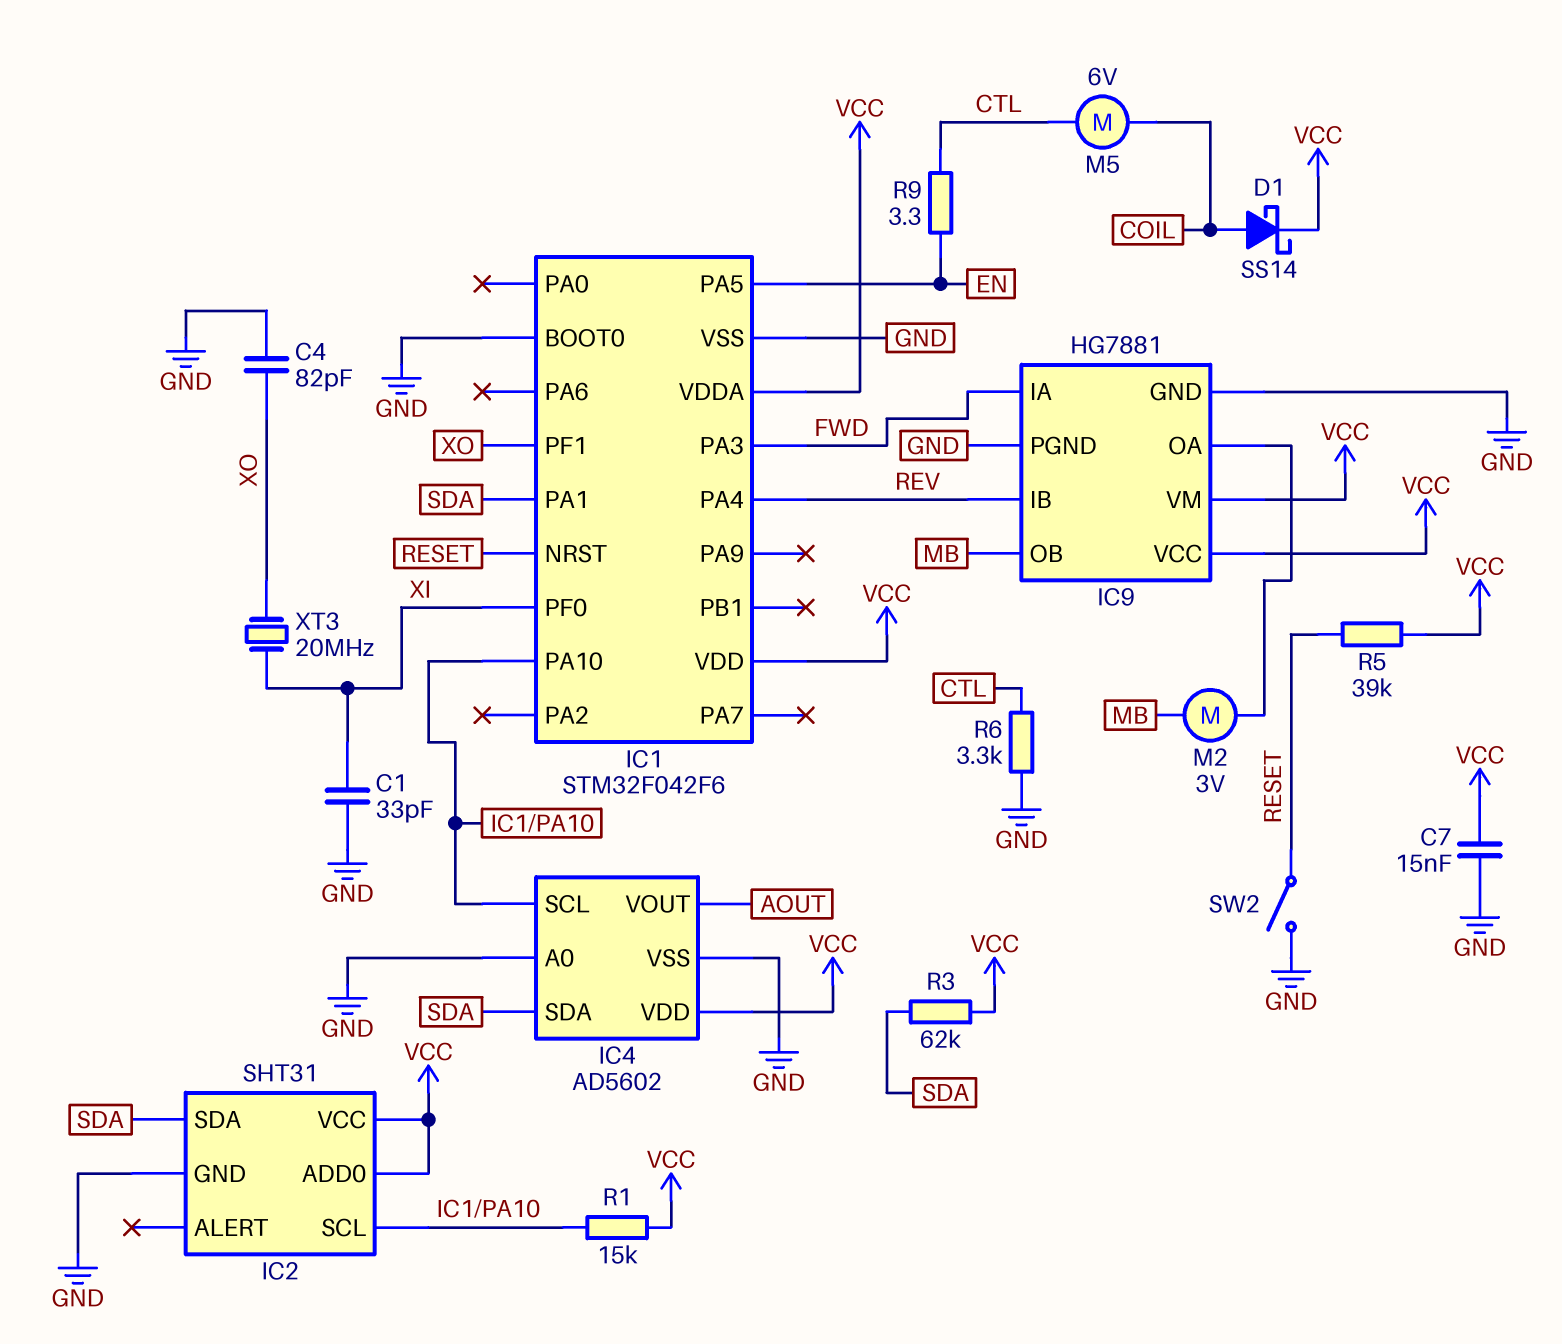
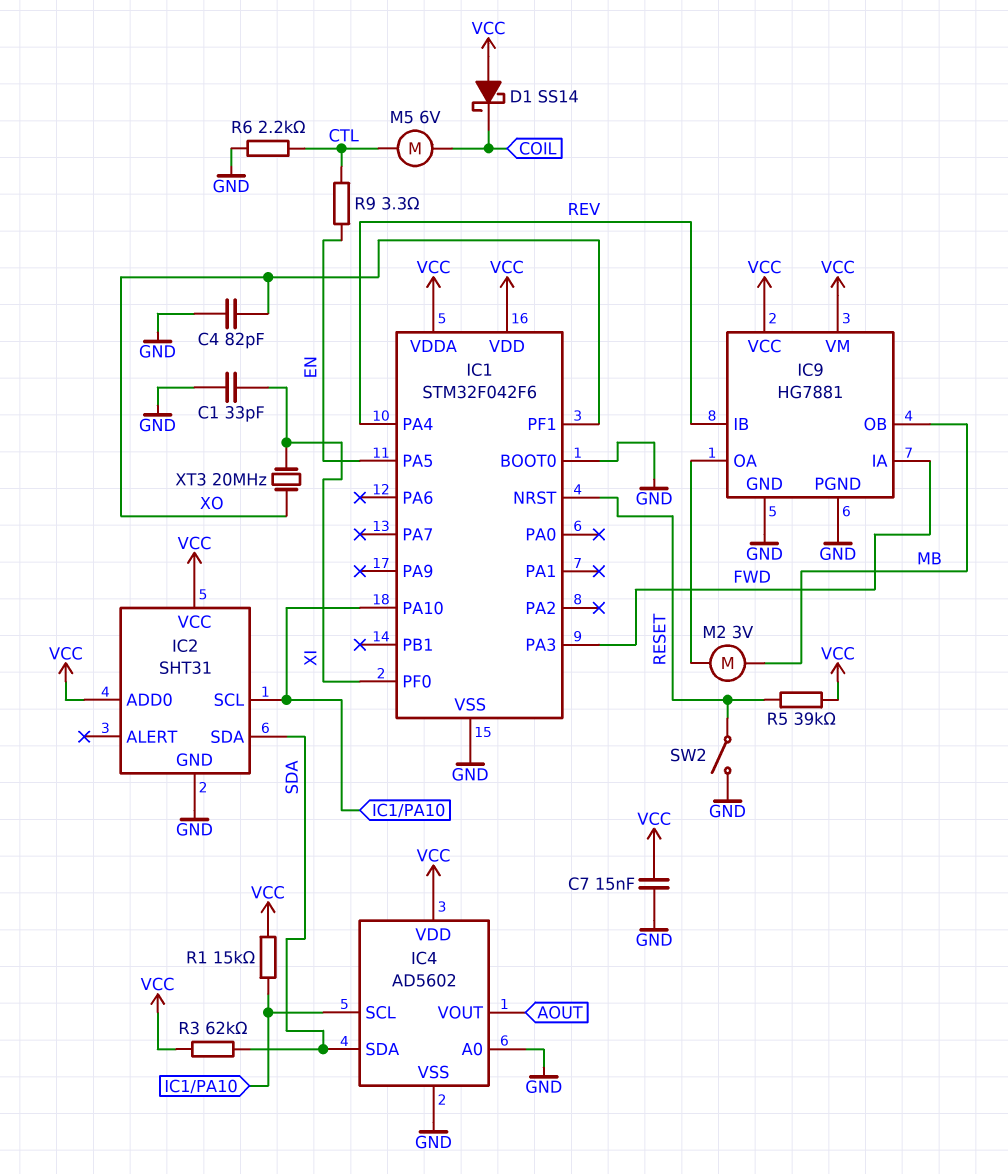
D1: schottky SS14 (A COIL, K VCC) -> schottky SS14 (A VCC, K COIL)
IC1 pin PA1: SDA -> none
R6: 3.3k (CTL, GND) -> 2.2k (CTL, GND)

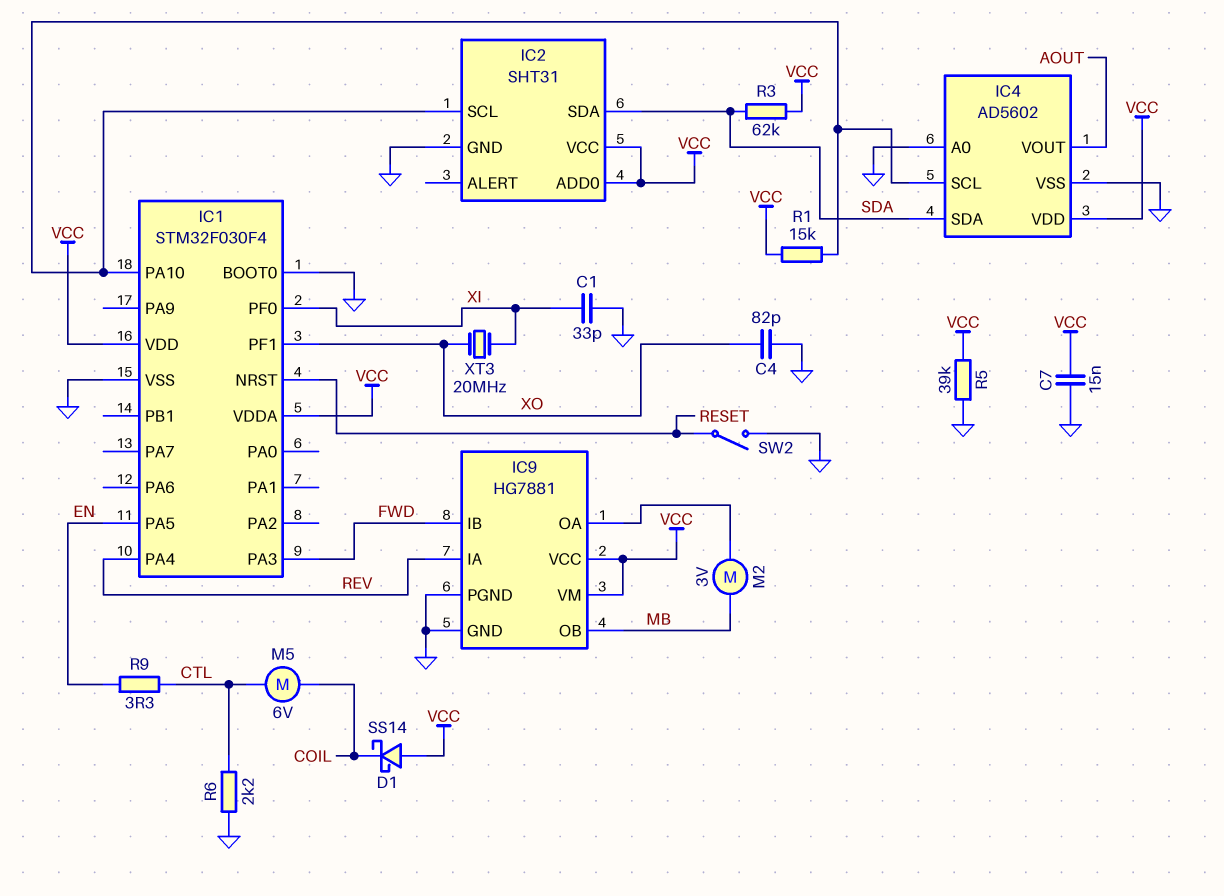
IC1: STM32F042F6 -> STM32F030F4
IC9 pin IA: FWD -> REV
IC9 pin IB: REV -> FWD
R5: 39k (RESET, VCC) -> 39k (GND, VCC)

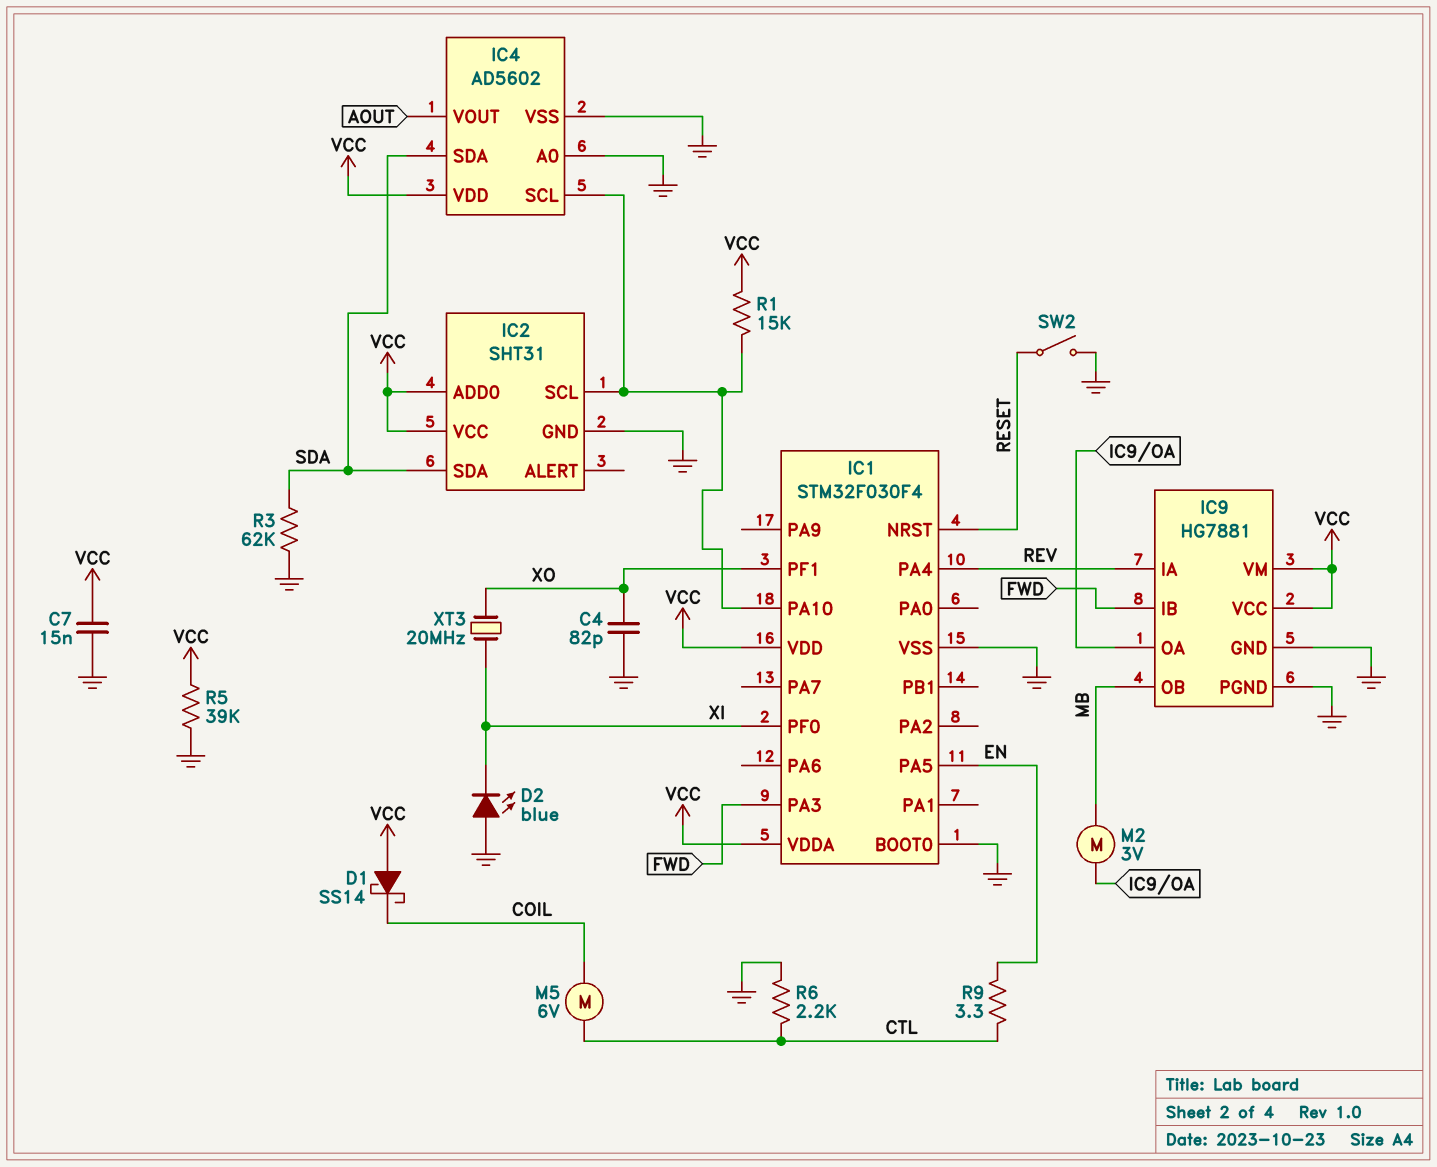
C1: 33pF (GND, XI) -> none
D2: none -> LED blue (A GND, K XI)
R3: 62k (SDA, VCC) -> 62k (GND, SDA)

